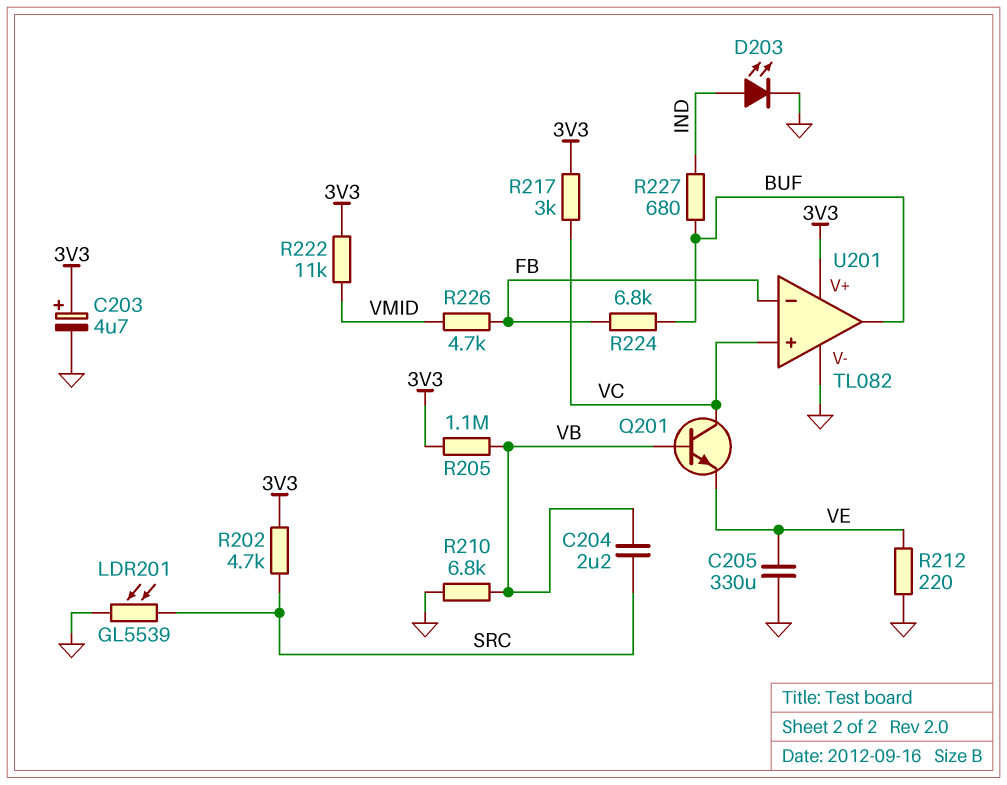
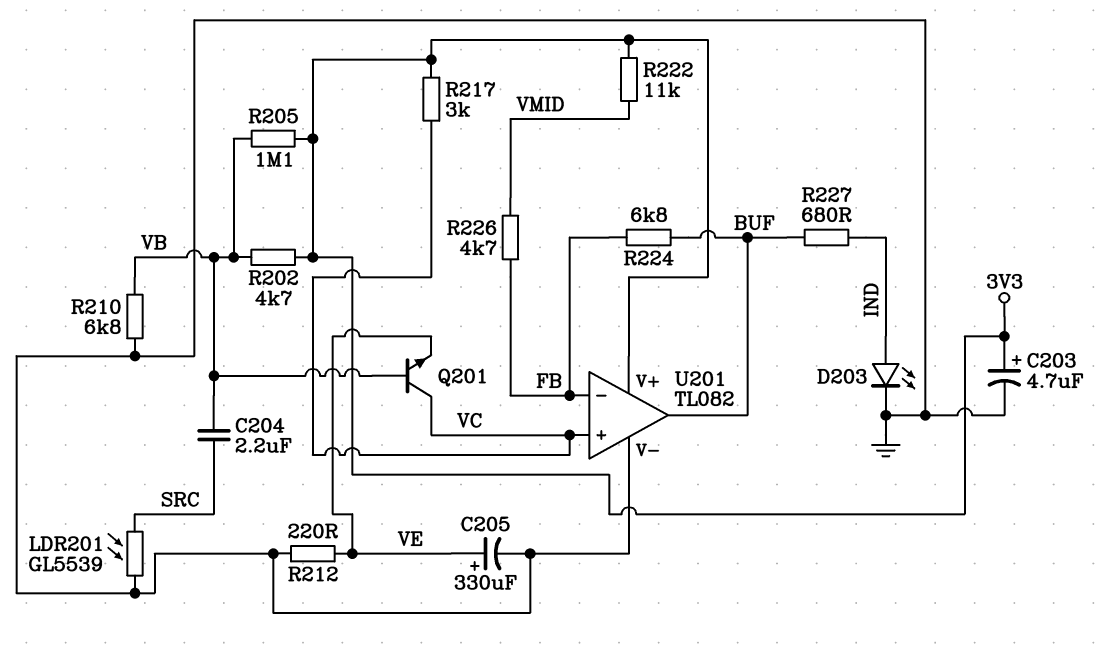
C205: 330uF (GND, VE) -> 330uF (plus VE, minus GND)
R202: 4.7k (3V3, SRC) -> 4.7k (3V3, VB)

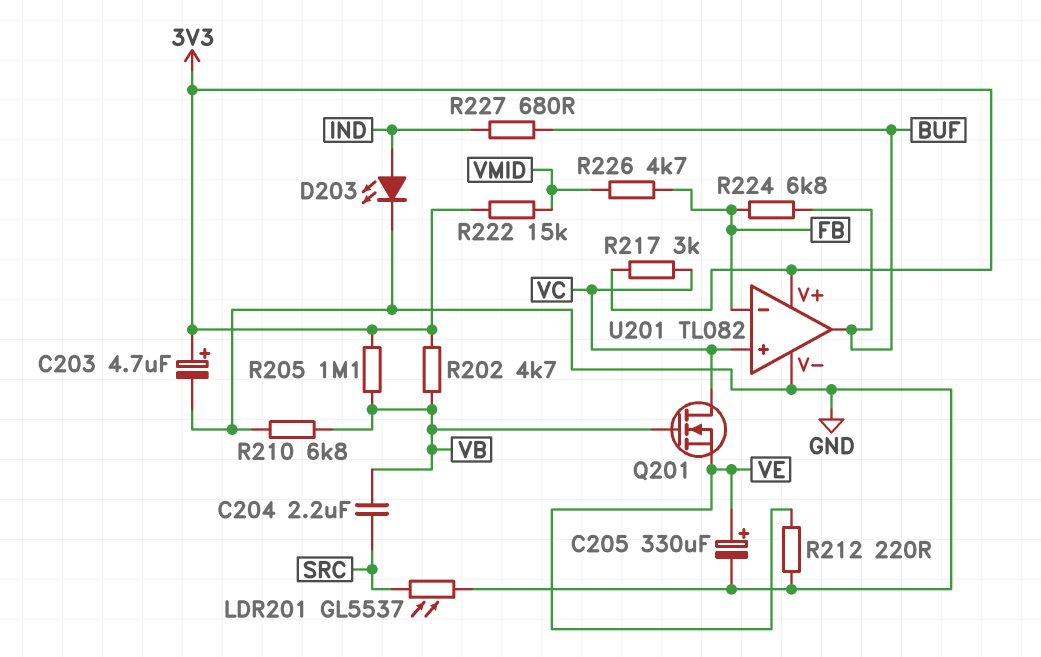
LDR201: GL5539 (GND, SRC) -> GL5537 (GND, SRC)
Q201: NPN (B VB, C VC, E VE) -> NMOS (G VB, D VC, S VE)
R222: 11k (3V3, VMID) -> 15k (3V3, VMID)

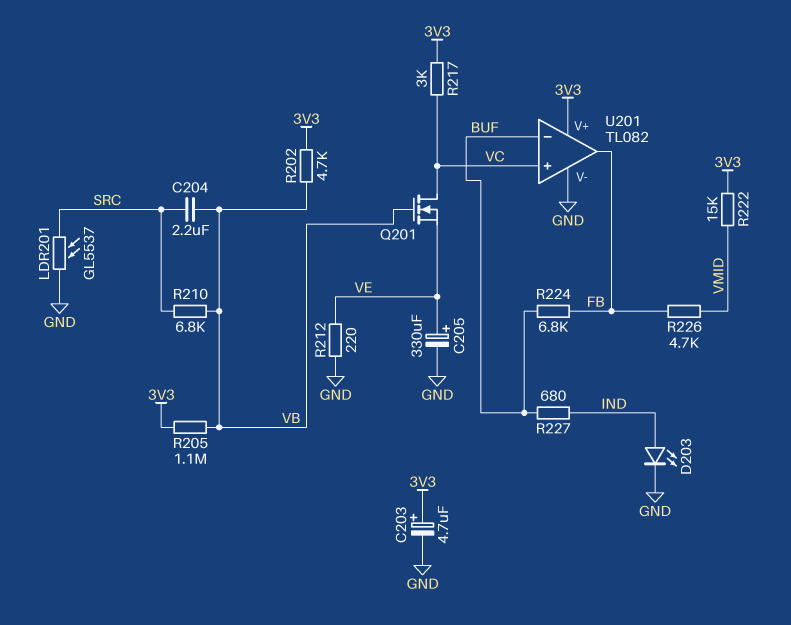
R210: 6.8k (GND, VB) -> 6.8k (SRC, VB)
U201 pin in-: FB -> BUF
U201 pin out: BUF -> FB

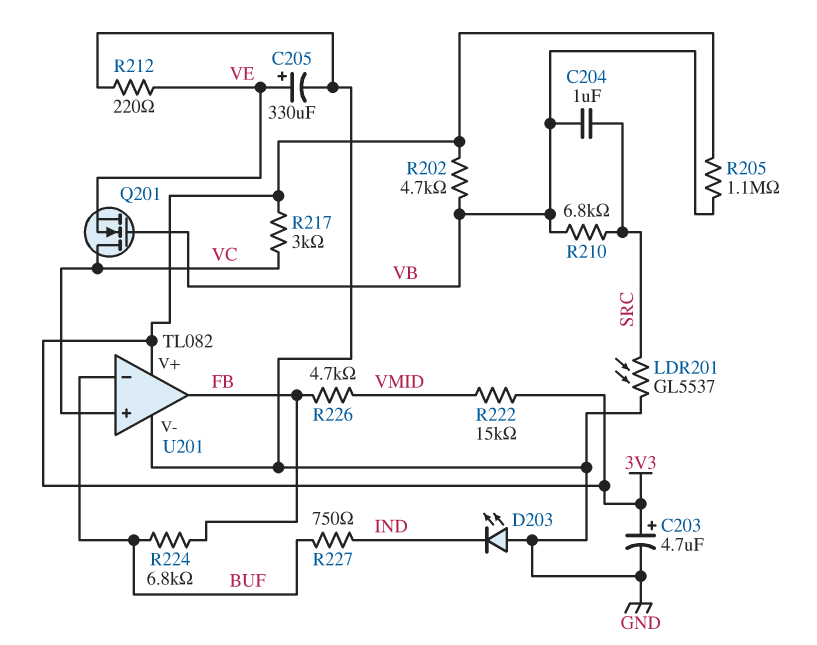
C204: 2.2uF (SRC, VB) -> 1uF (SRC, VB)
D203: LED (A IND, K GND) -> LED (A GND, K IND)
R227: 680 (BUF, IND) -> 750 (BUF, IND)

